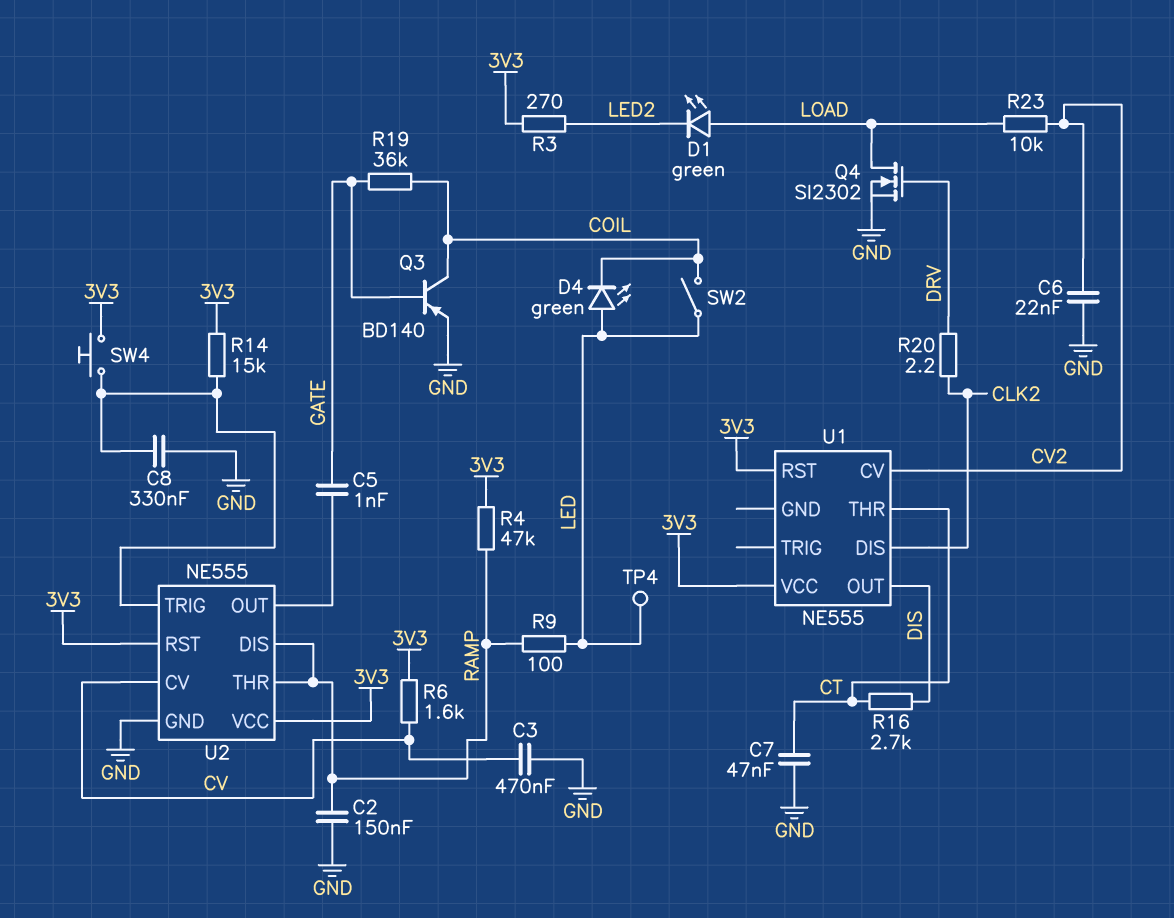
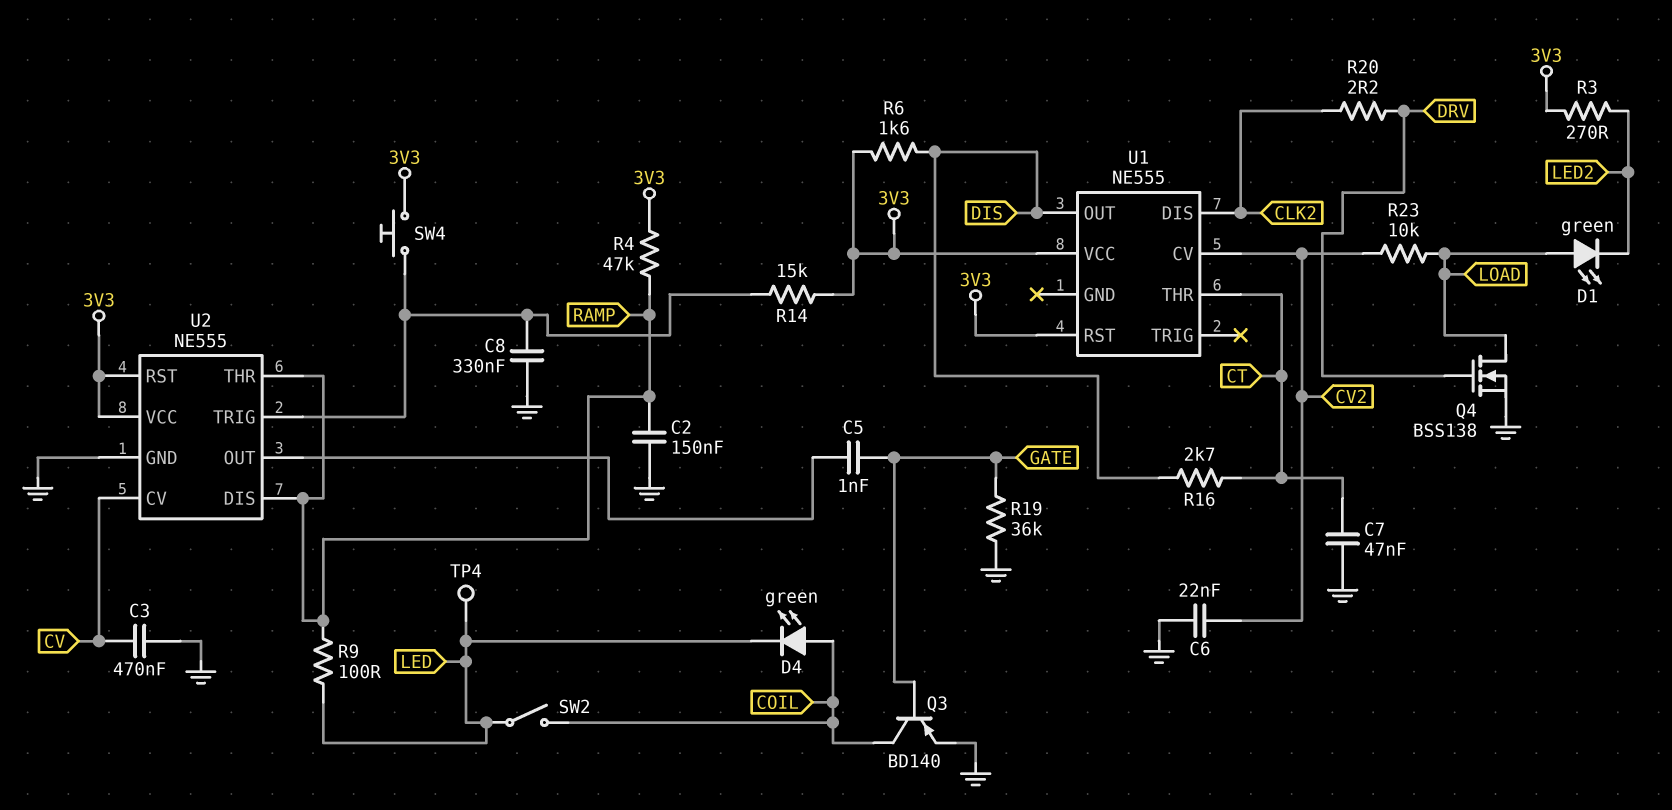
D4: LED green (A LED, K COIL) -> LED green (A COIL, K LED)
Q4: NMOS SI2302 (G DRV, D LOAD, S GND) -> NMOS BSS138 (G DRV, D LOAD, S GND)
R6: 1.6k (3V3, CV) -> 1.6k (3V3, DIS)
R19: 36k (COIL, GATE) -> 36k (GATE, GND)

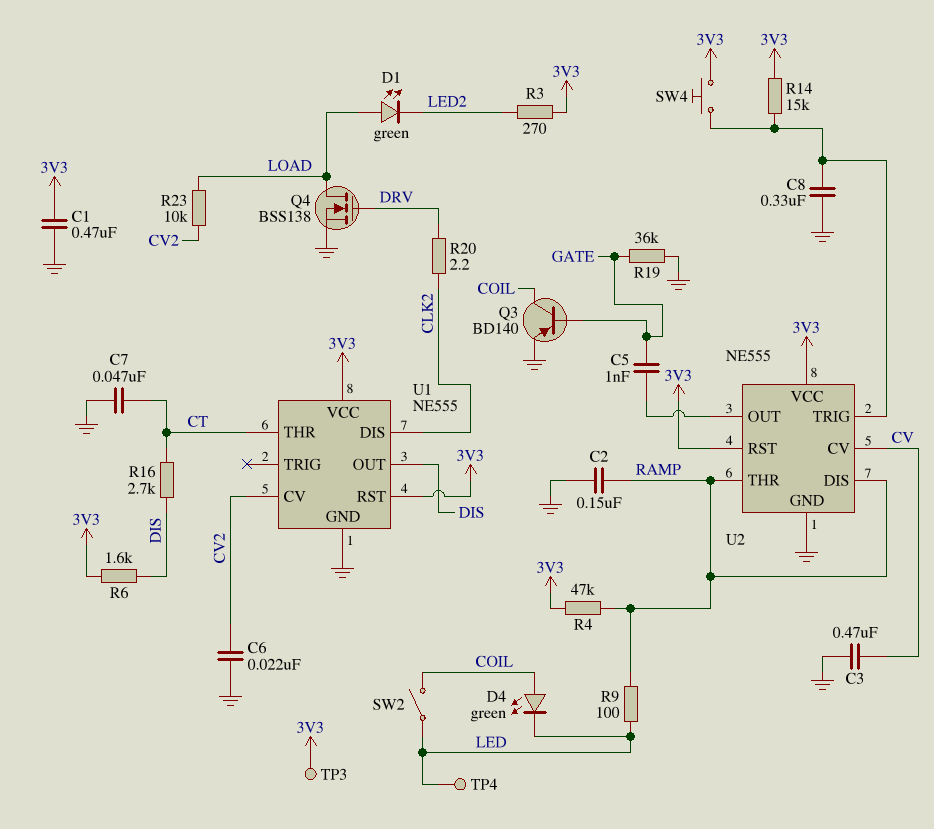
C1: none -> 470nF (3V3, GND)
TP3: none -> test point (3V3)
U1 pin GND: none -> GND

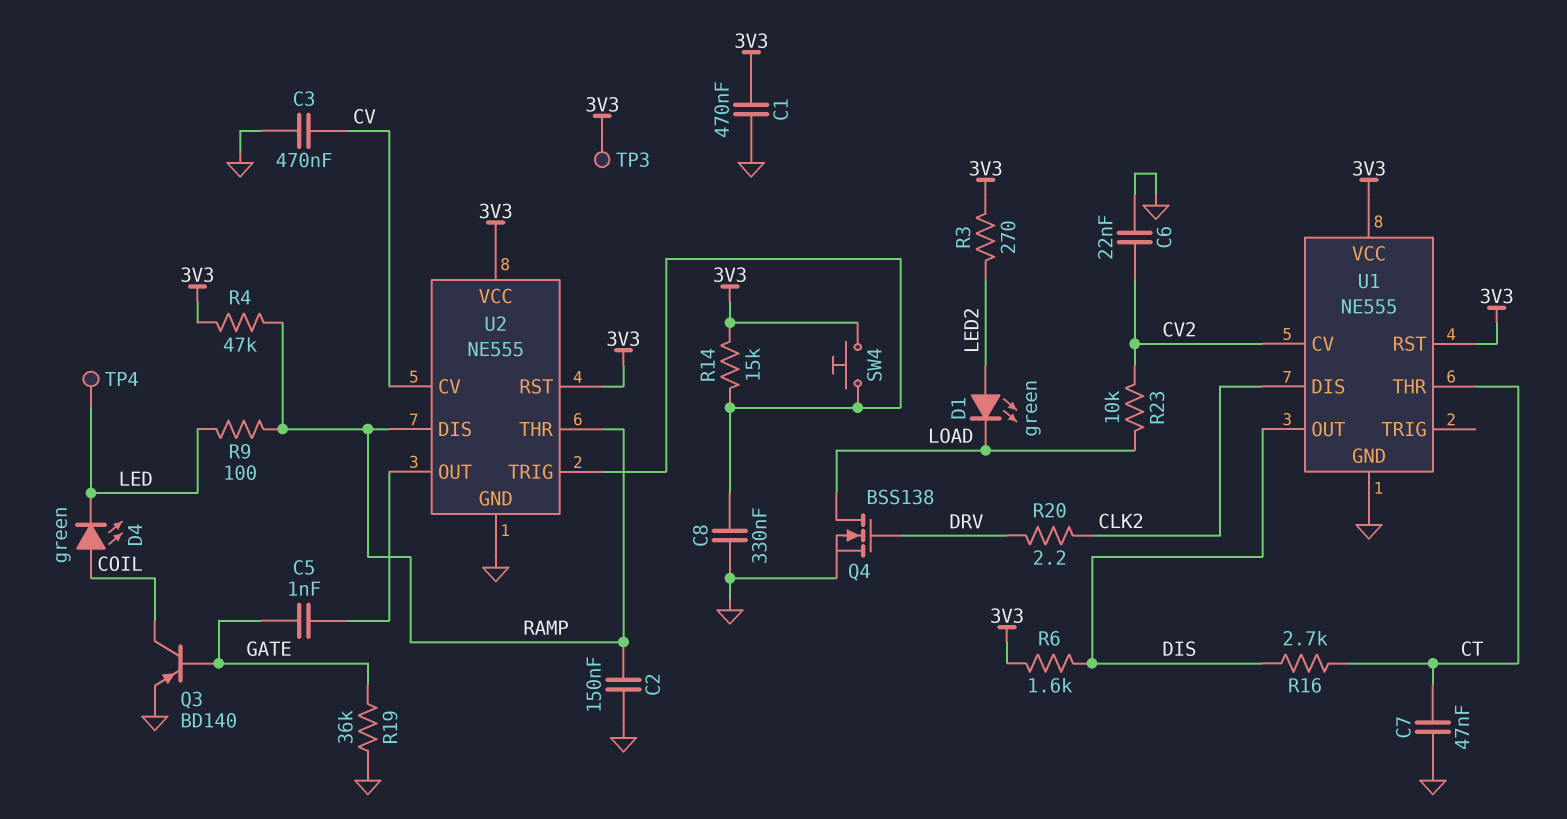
D1: LED green (A LOAD, K LED2) -> LED green (A LED2, K LOAD)
SW2: switch (COIL, LED) -> none

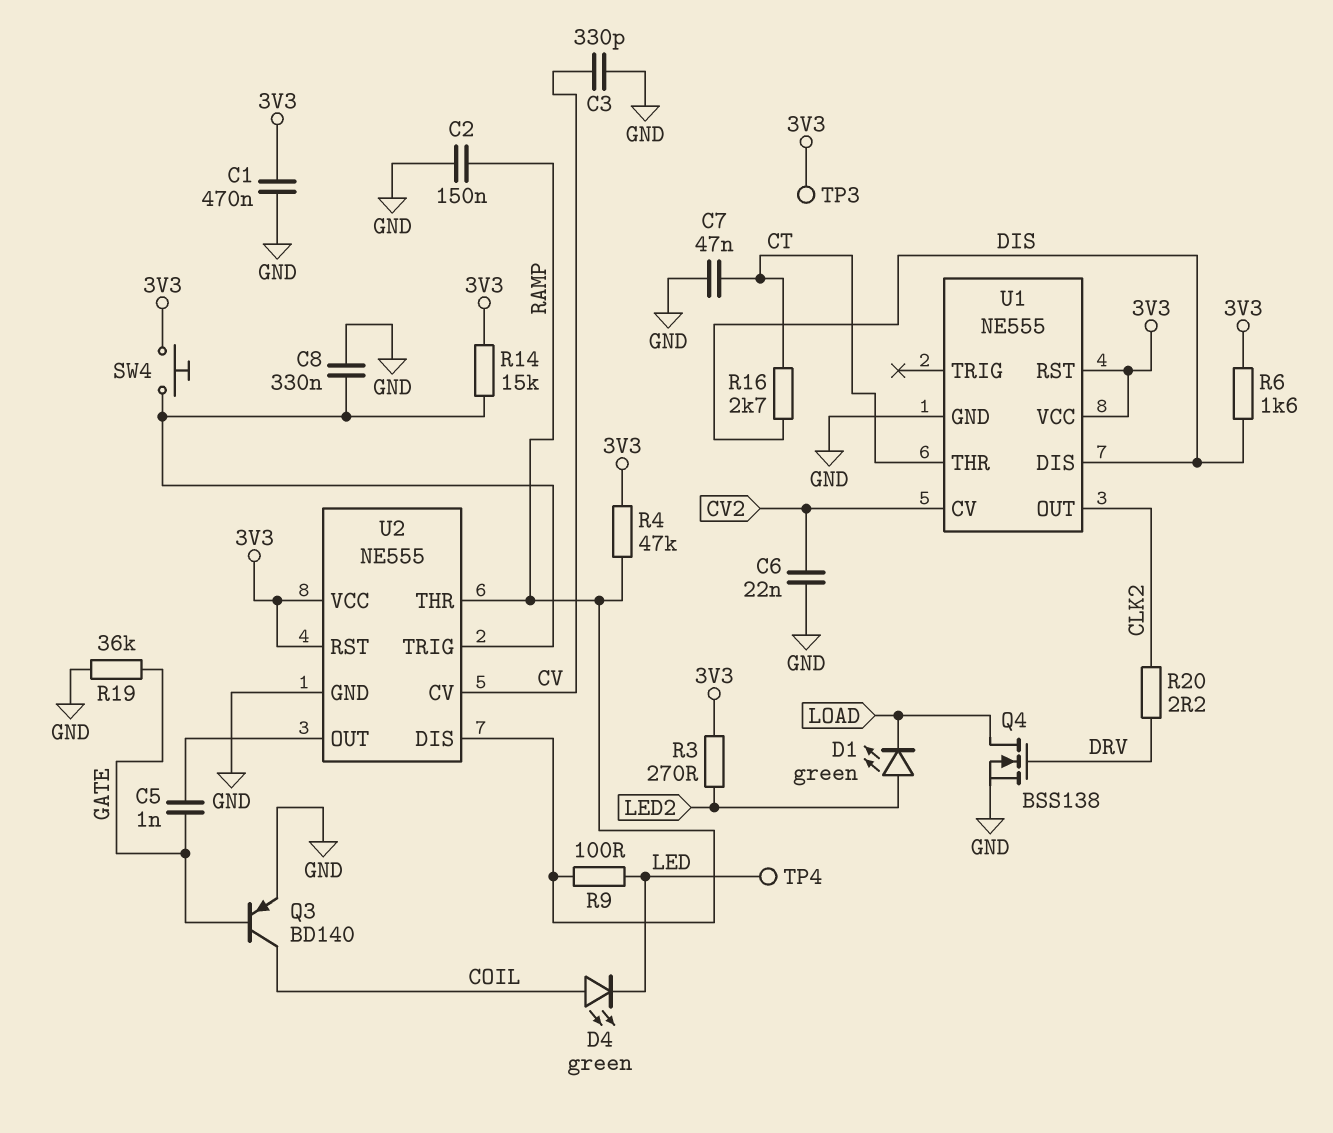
C3: 470nF (CV, GND) -> 330pF (CV, GND)
R23: 10k (CV2, LOAD) -> none
U1 pin DIS: CLK2 -> DIS
U1 pin OUT: DIS -> CLK2

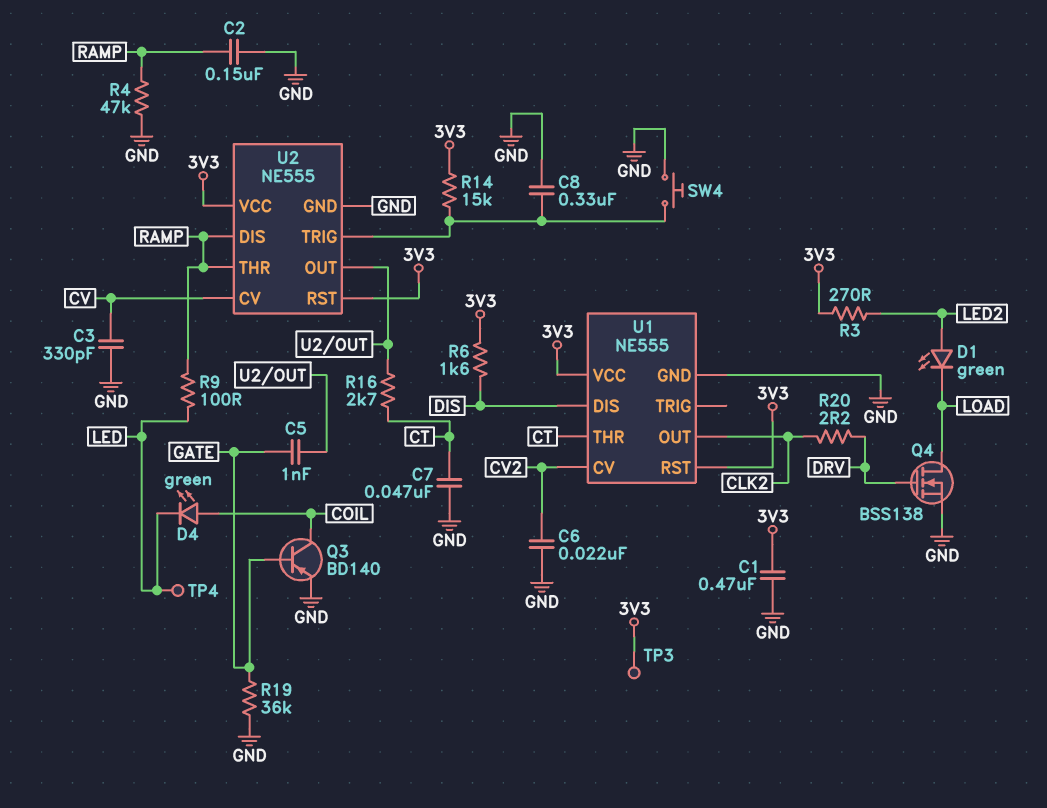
R4: 47k (3V3, RAMP) -> 47k (GND, RAMP)
R16: 2.7k (CT, DIS) -> 2.7k (CT, U2/OUT)
SW4: button (3V3, U2/TRIG) -> button (GND, U2/TRIG)

